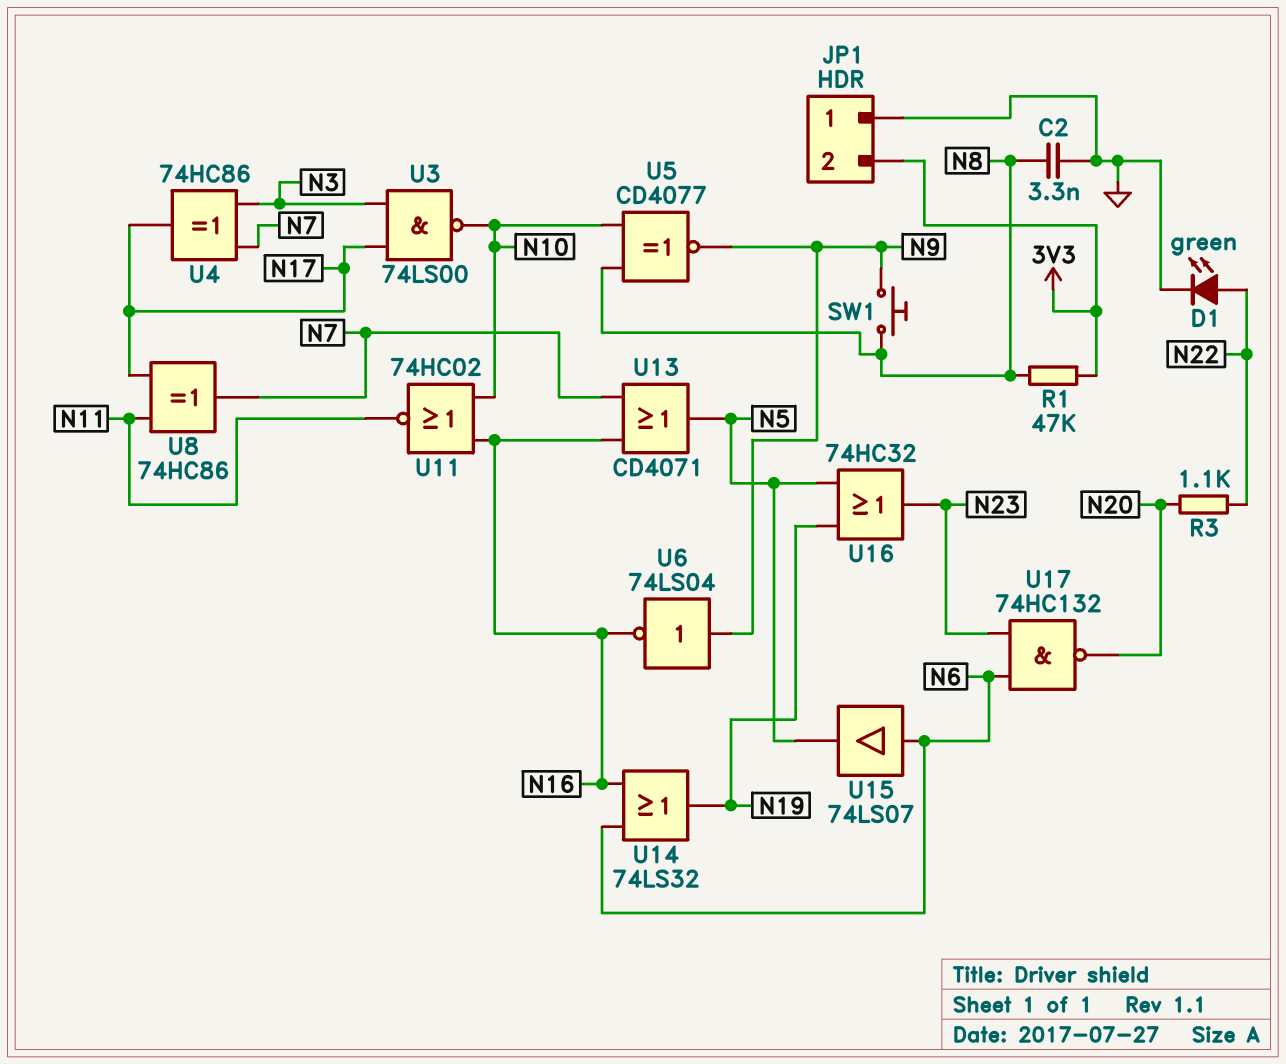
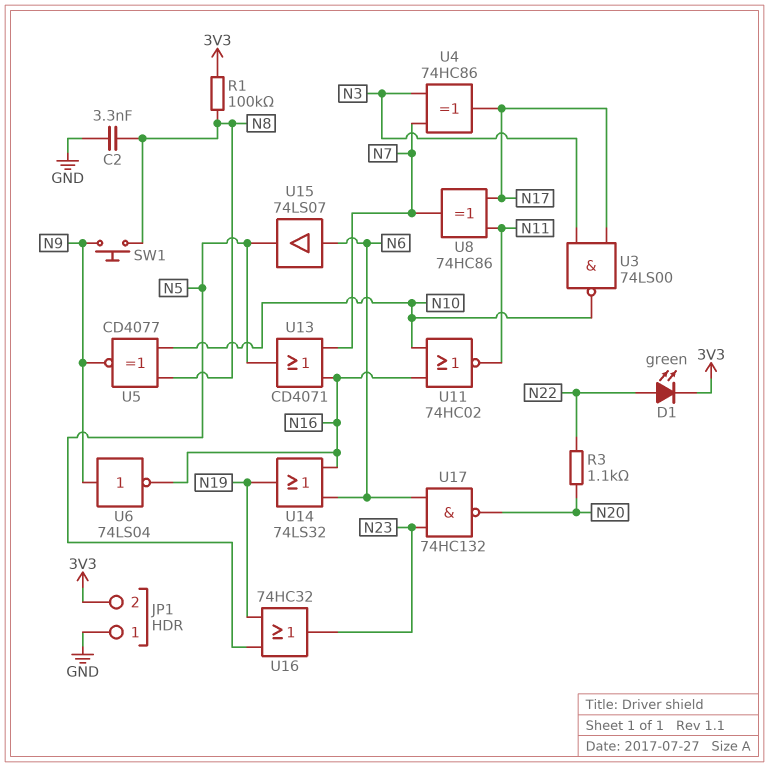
D1: LED green (A N22, K GND) -> LED green (A N22, K 3V3)
R1: 47k (3V3, N8) -> 100k (3V3, N8)

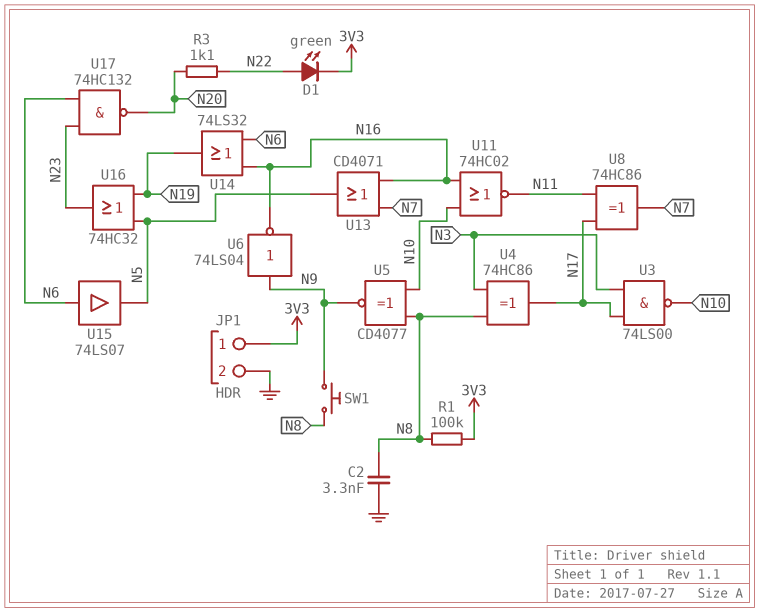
JP1 pin 1: GND -> 3V3
JP1 pin 2: 3V3 -> GND
U4: XOR 74HC86 (in N3, in N7, out N17) -> XOR 74HC86 (in N3, in N8, out N17)

